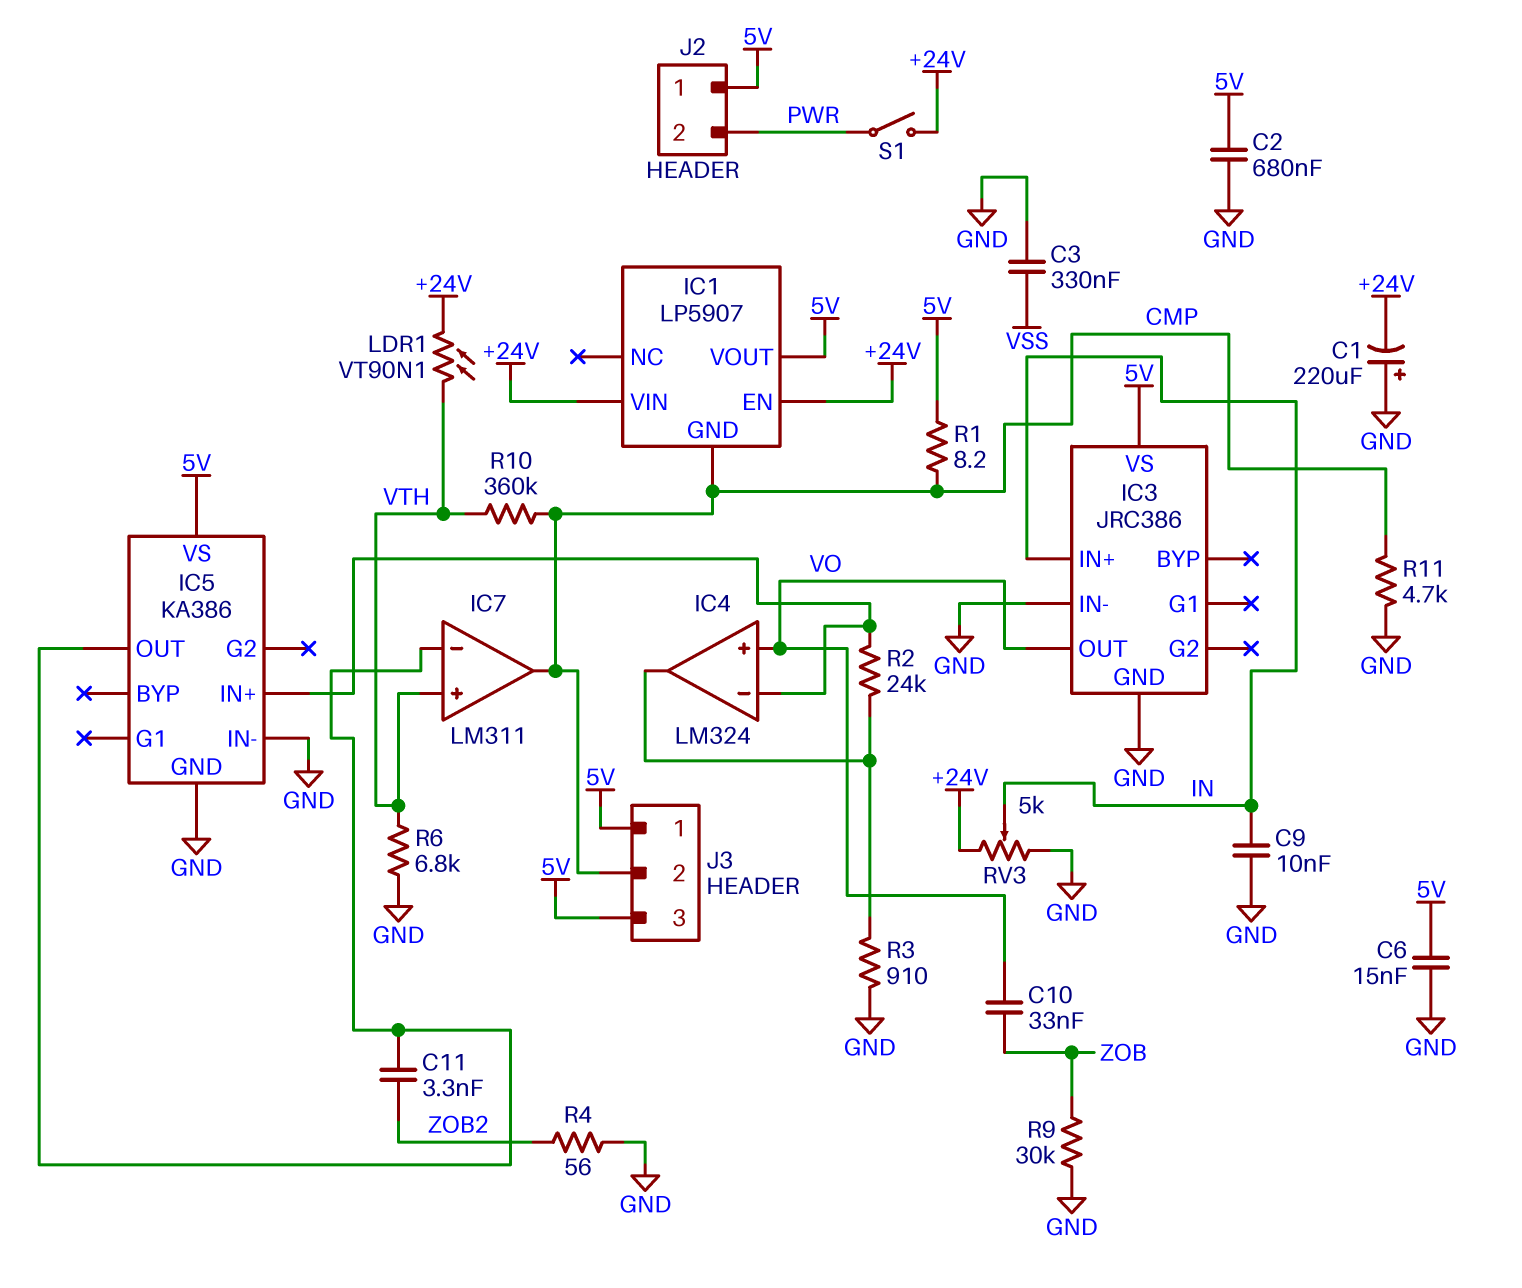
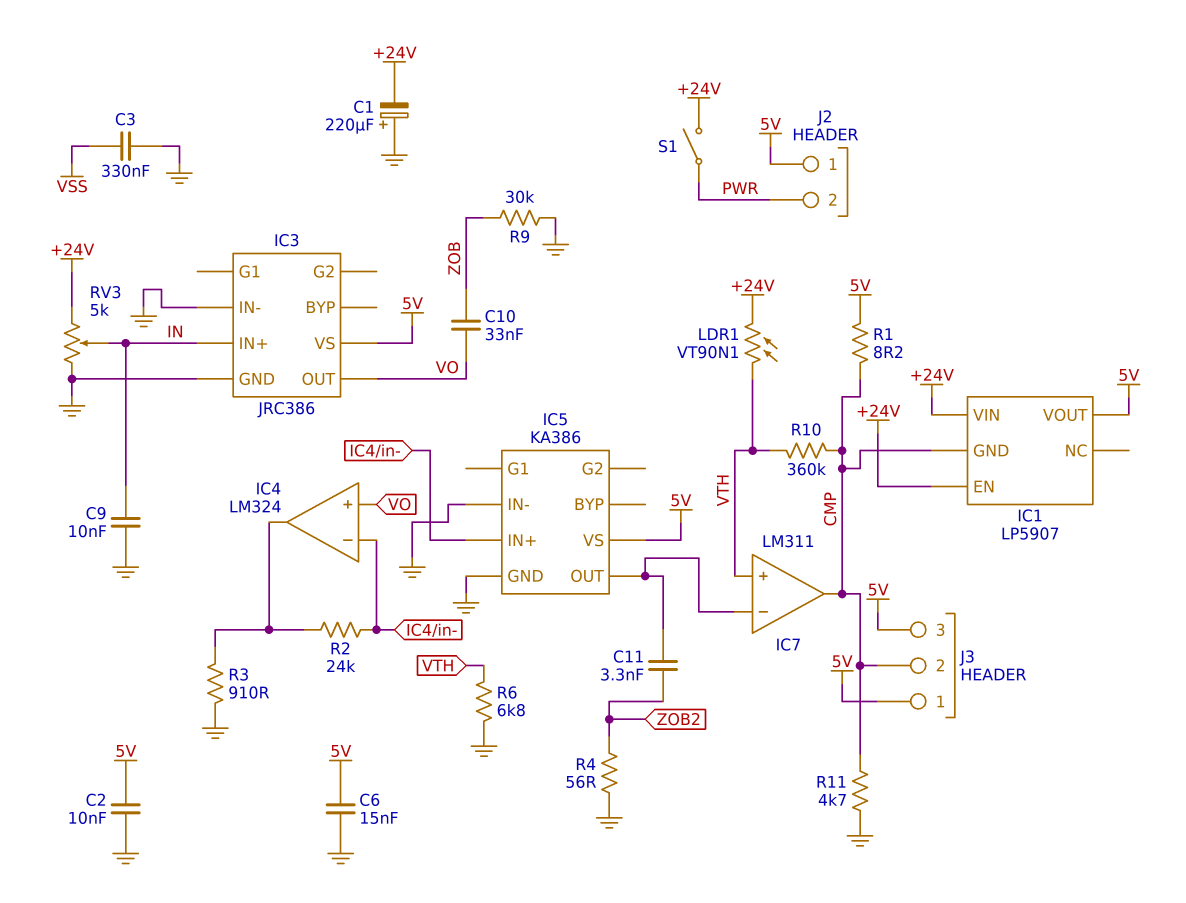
C2: 680nF (5V, GND) -> 10nF (5V, GND)

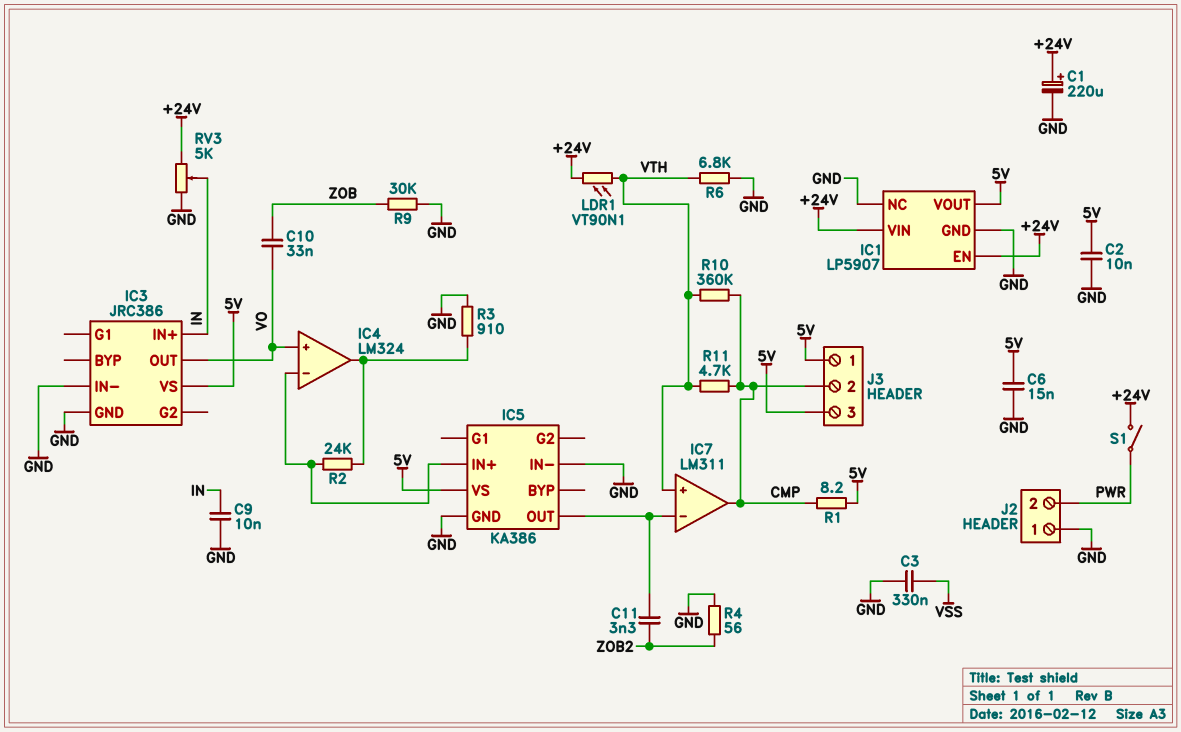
C1: 220uF (plus GND, minus +24V) -> 220uF (plus +24V, minus GND)
IC1 pin GND: CMP -> GND
IC1 pin NC: none -> GND
J2 pin 1: 5V -> GND
R11: 4.7k (CMP, GND) -> 4.7k (CMP, VTH)

